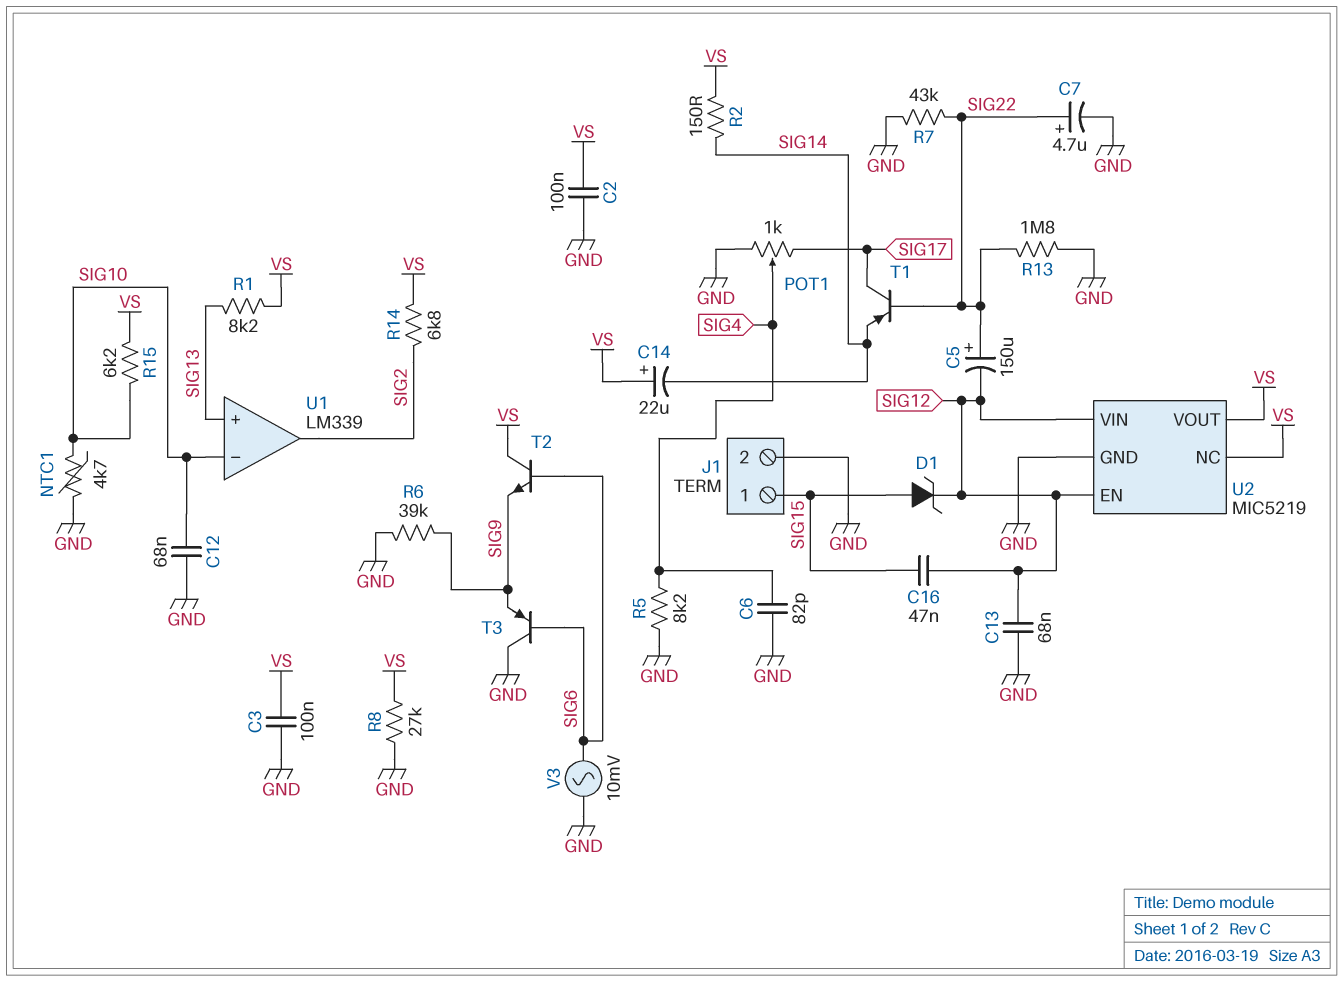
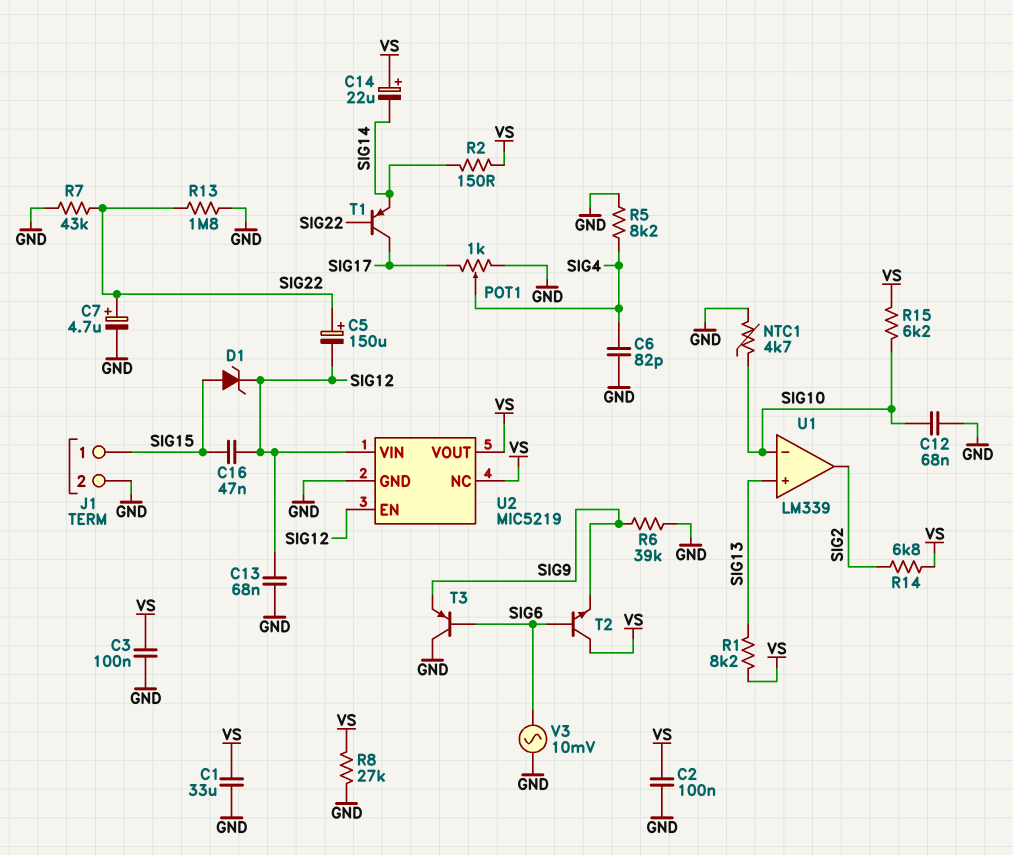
C1: none -> 33uF (GND, VS)

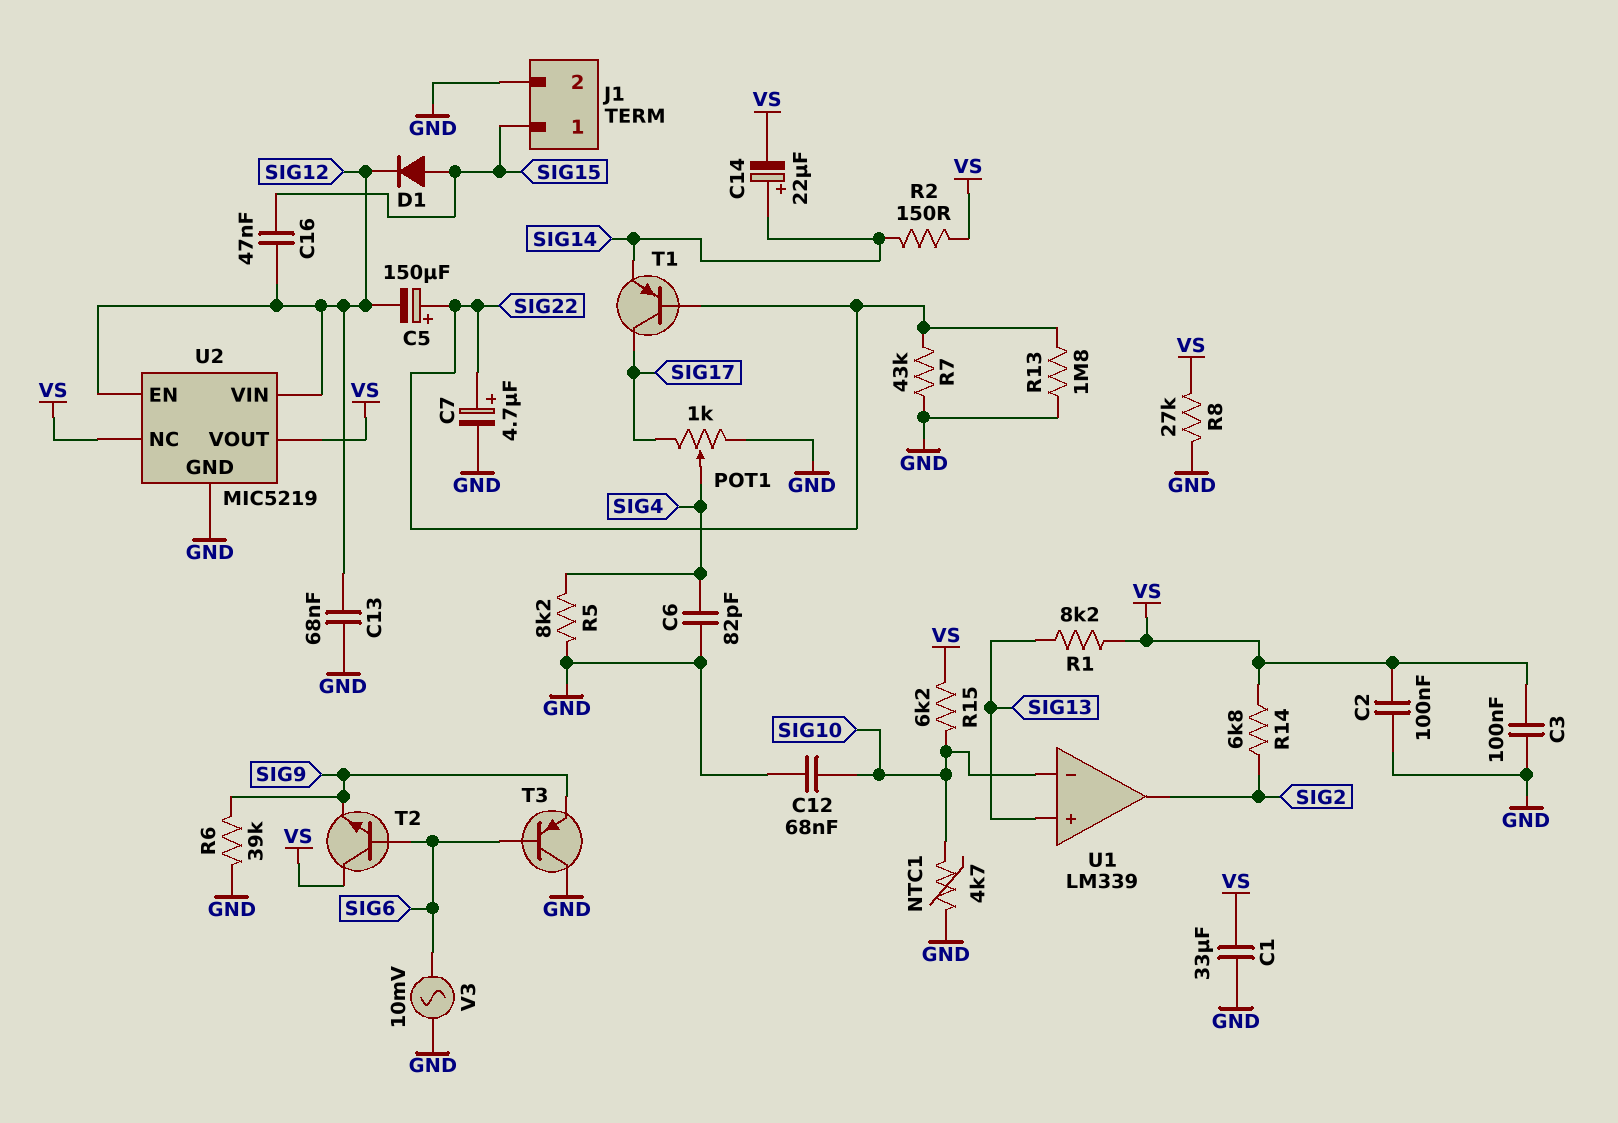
C14: 22uF (plus VS, minus SIG14) -> 22uF (plus SIG14, minus VS)
D1: zener (A SIG15, K SIG12) -> diode (A SIG15, K SIG12)

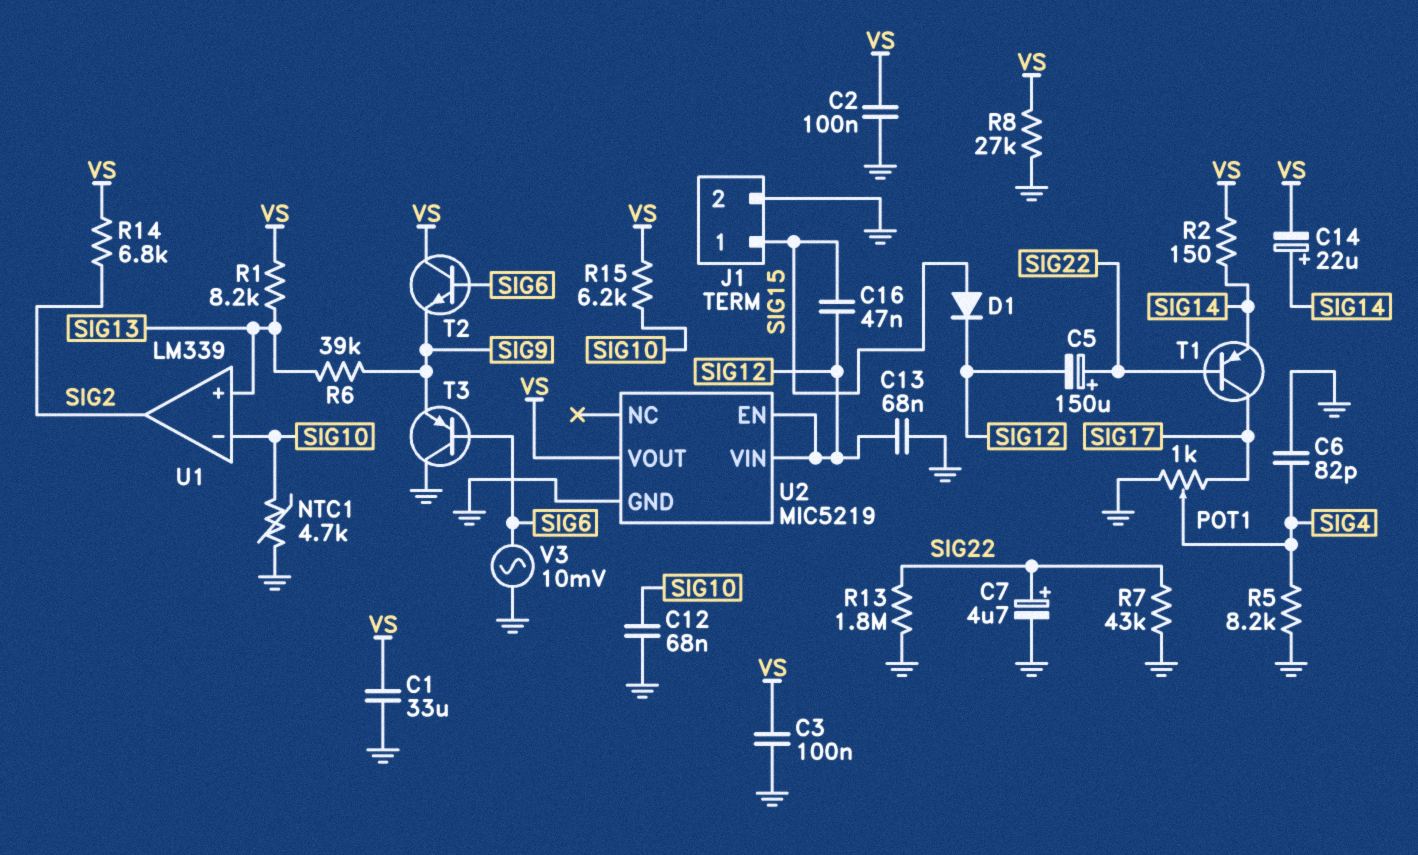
R6: 39k (GND, SIG9) -> 39k (SIG9, SIG13)
U2 pin NC: VS -> none

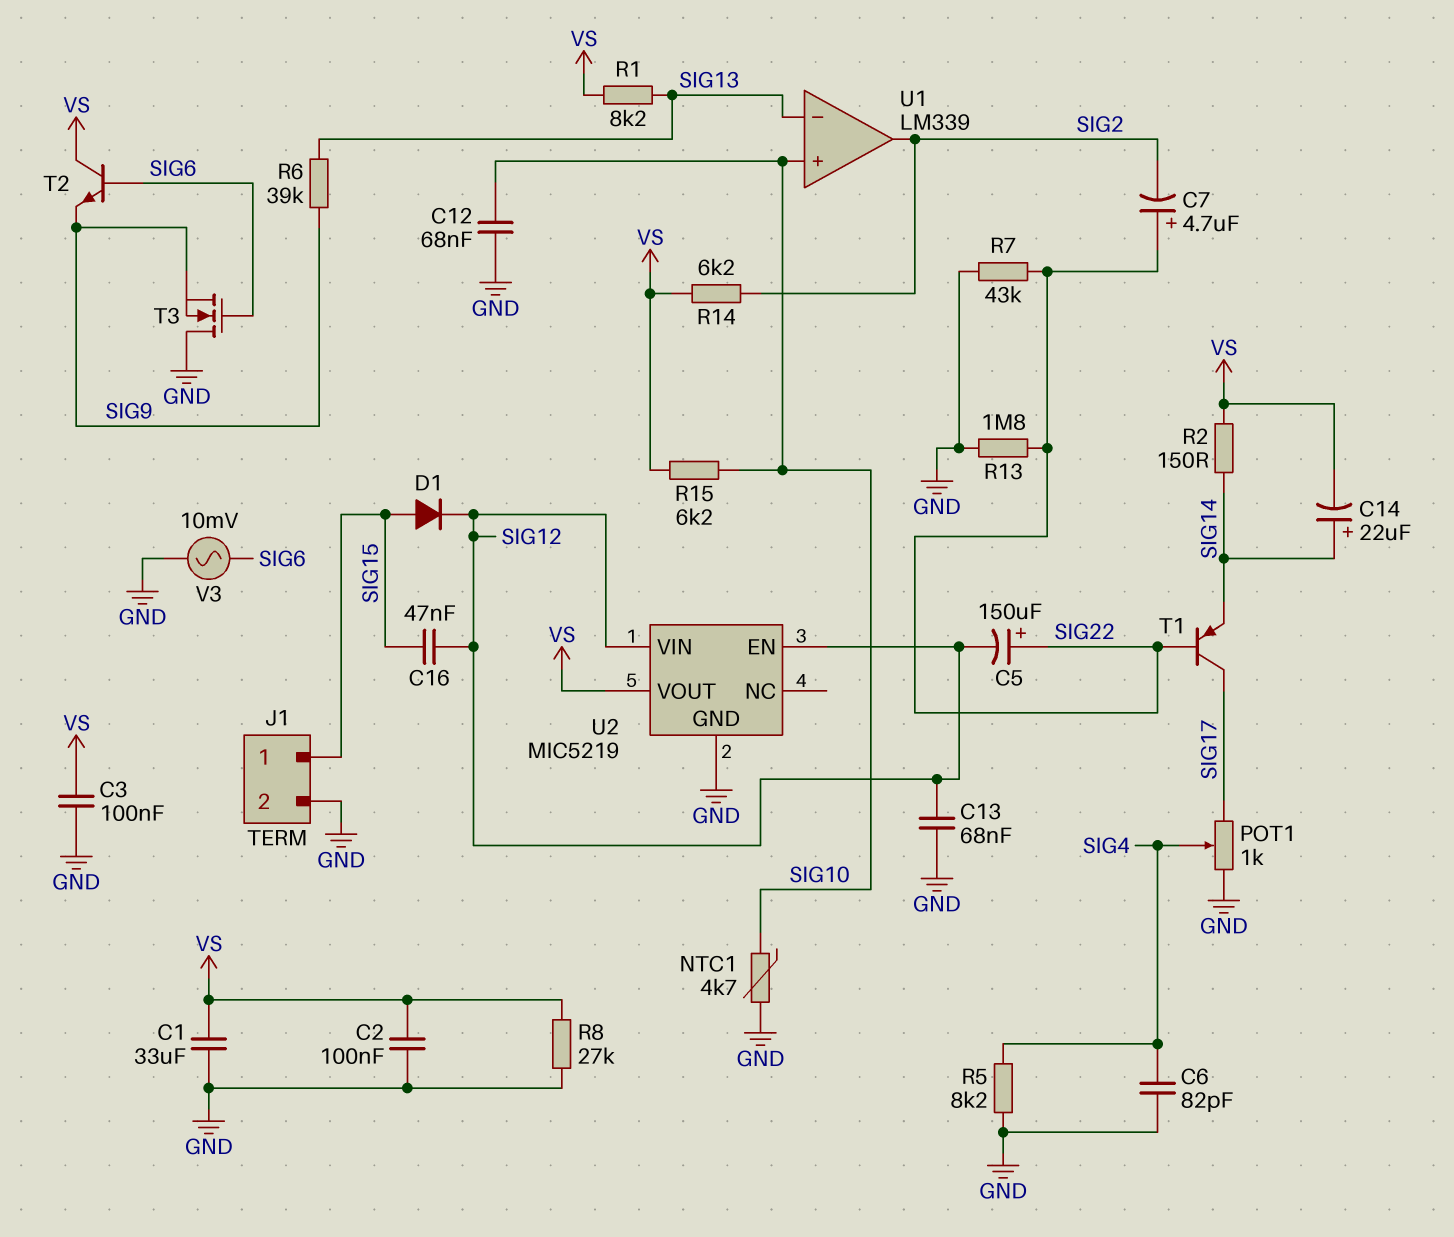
C7: 4.7uF (plus SIG22, minus GND) -> 4.7uF (plus SIG22, minus SIG2)
R14: 6.8k (SIG2, VS) -> 6.2k (SIG2, VS)
T3: PNP (B SIG6, C GND, E SIG9) -> NMOS (G SIG6, D GND, S SIG9)
U1 pin in+: SIG13 -> SIG10
U1 pin in-: SIG10 -> SIG13

